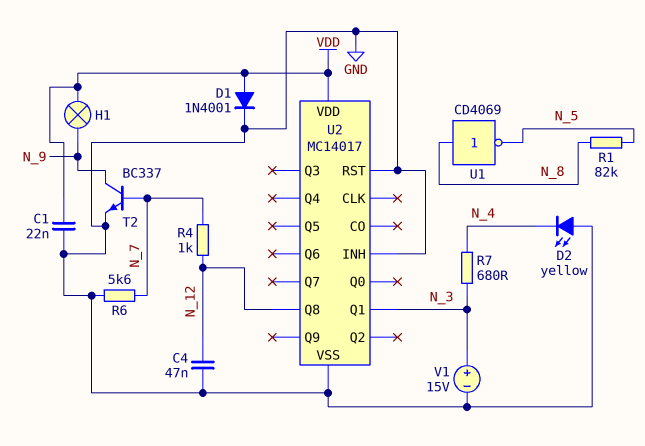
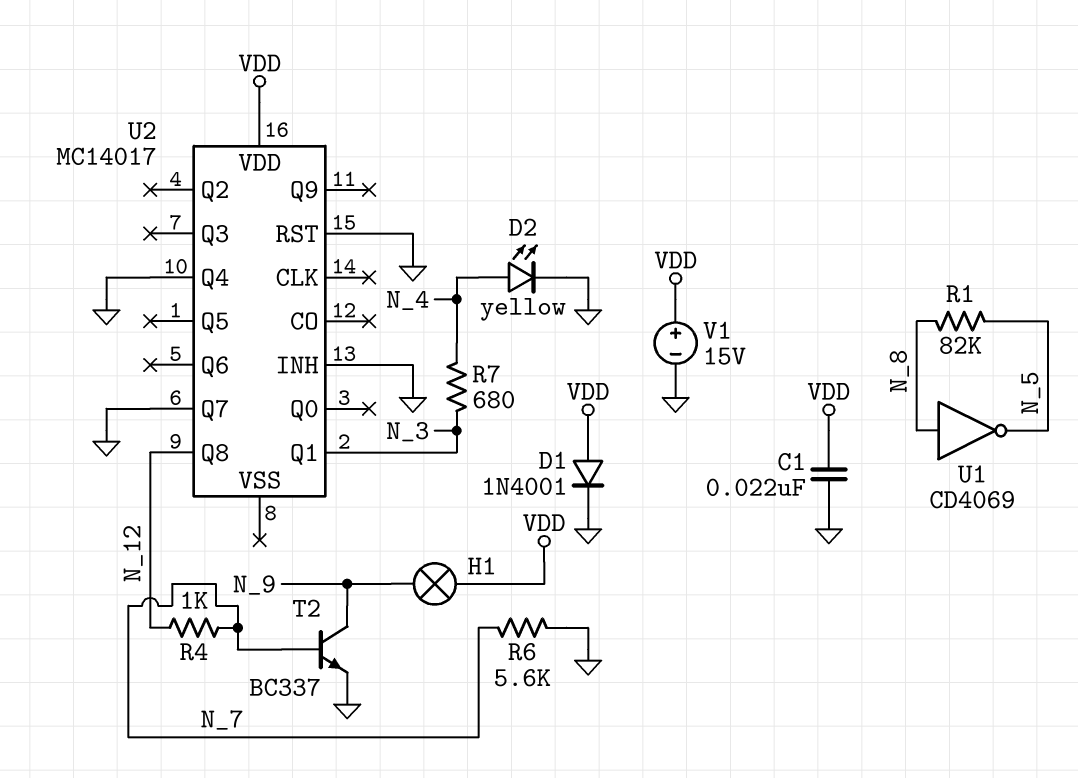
C4: 47nF (GND, N_12) -> none
D2: LED yellow (A GND, K N_4) -> LED yellow (A N_4, K GND)
U2 pin Q4: none -> GND
U2 pin Q7: none -> GND
U2 pin VSS: GND -> none
V1: 15V (plus N_3, minus GND) -> 15V (plus VDD, minus GND)

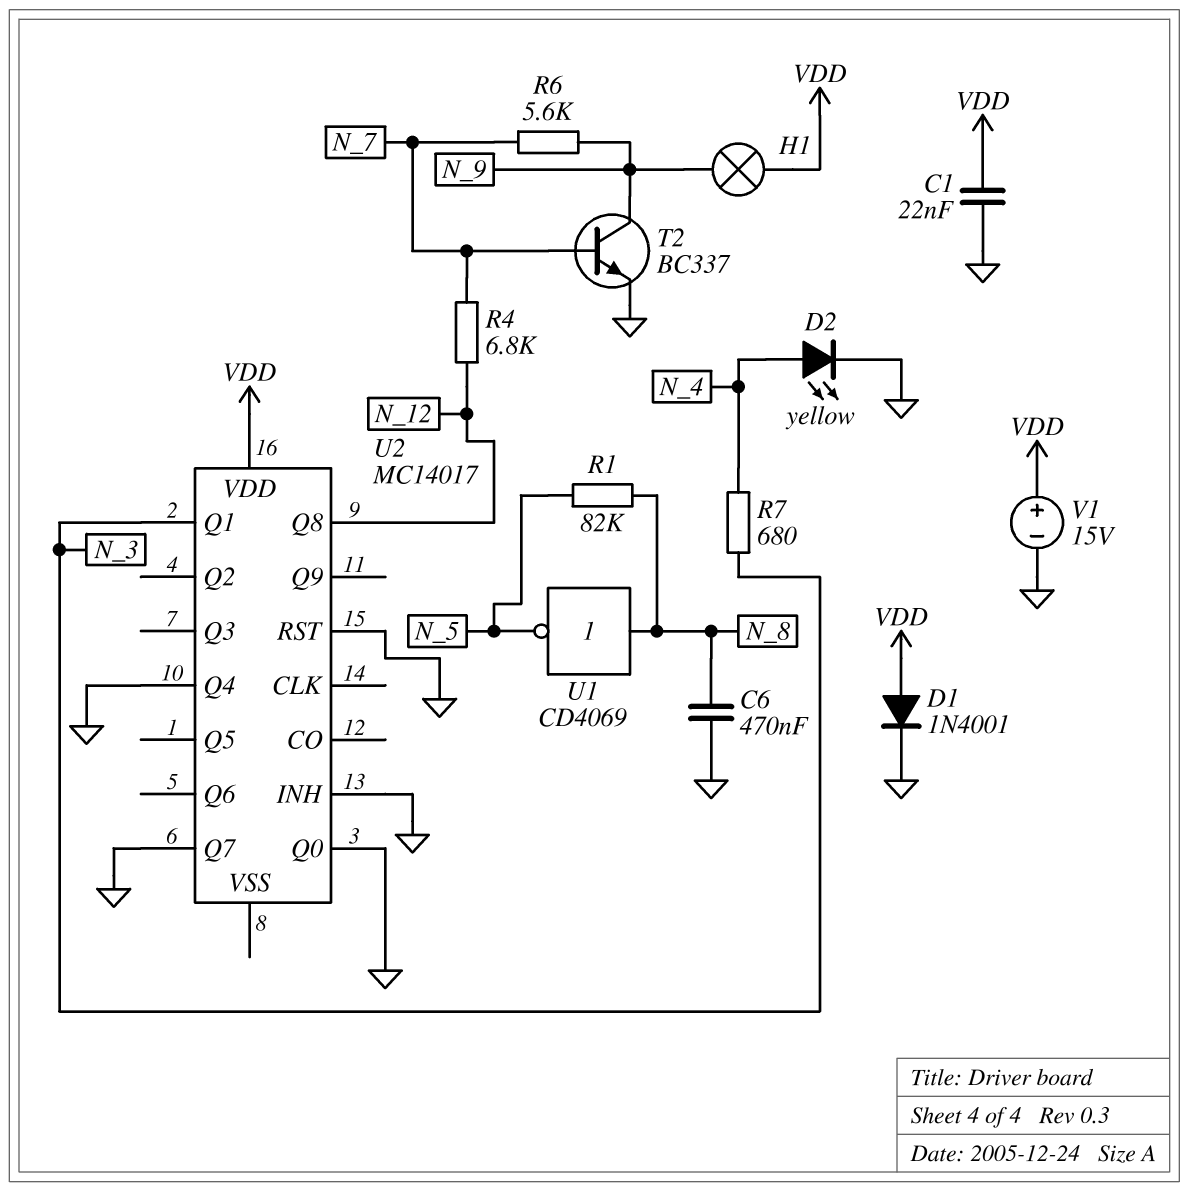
C6: none -> 470nF (GND, N_8)
R4: 1k (N_7, N_12) -> 6.8k (N_7, N_12)
R6: 5.6k (GND, N_7) -> 5.6k (N_7, N_9)
U2 pin Q0: none -> GND

